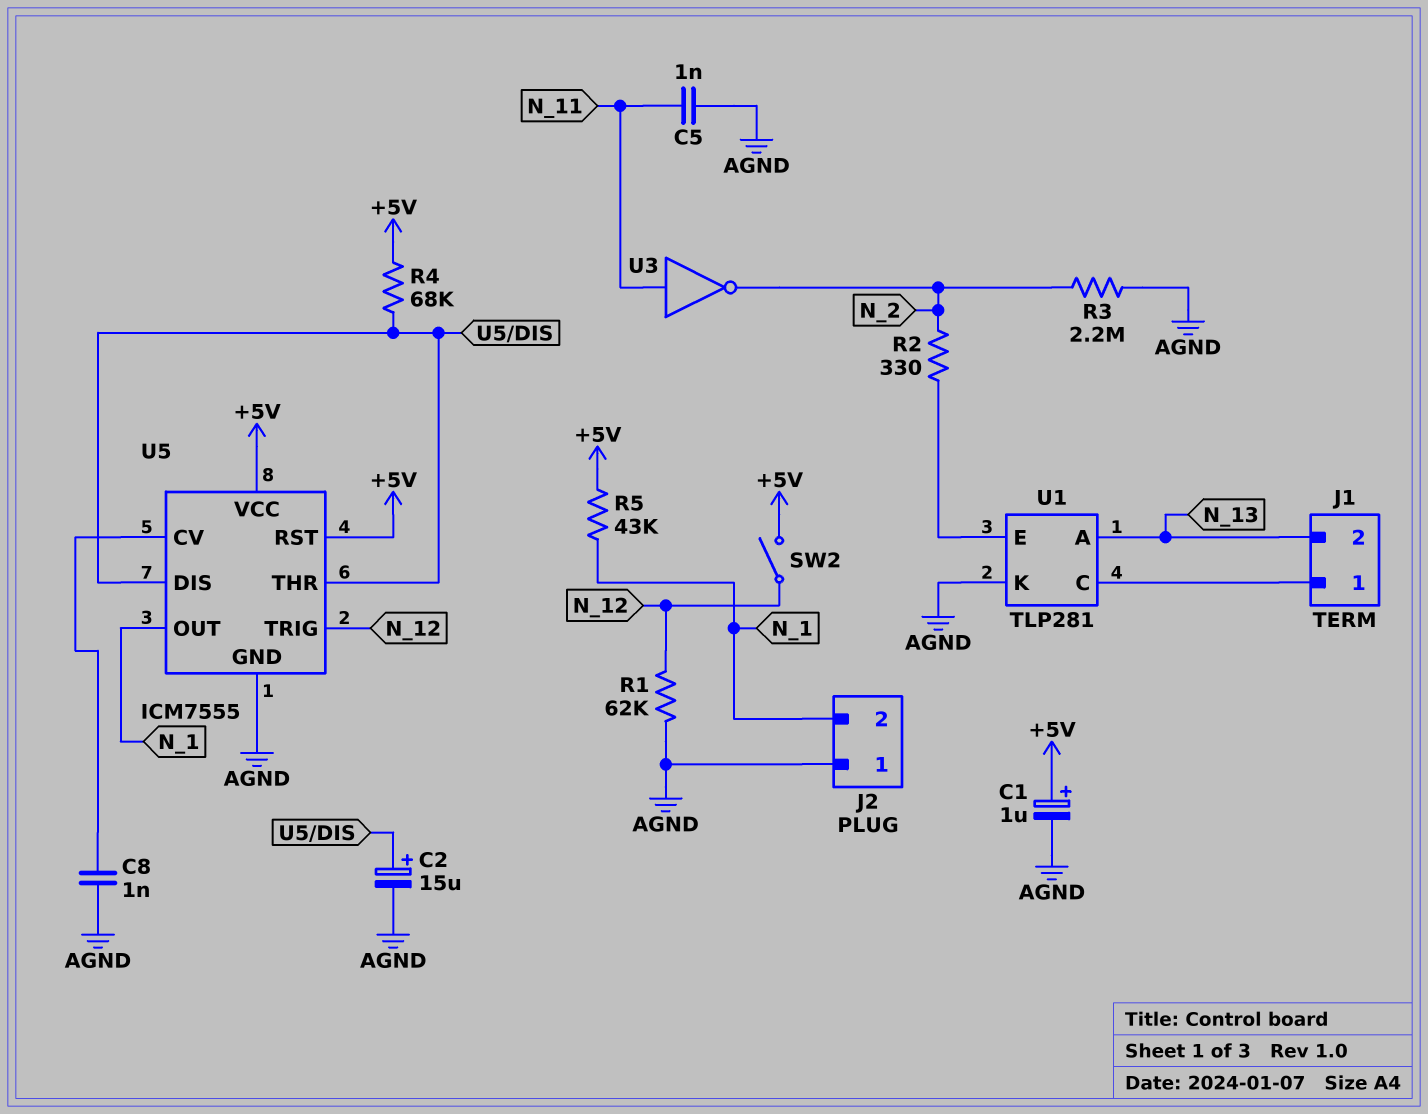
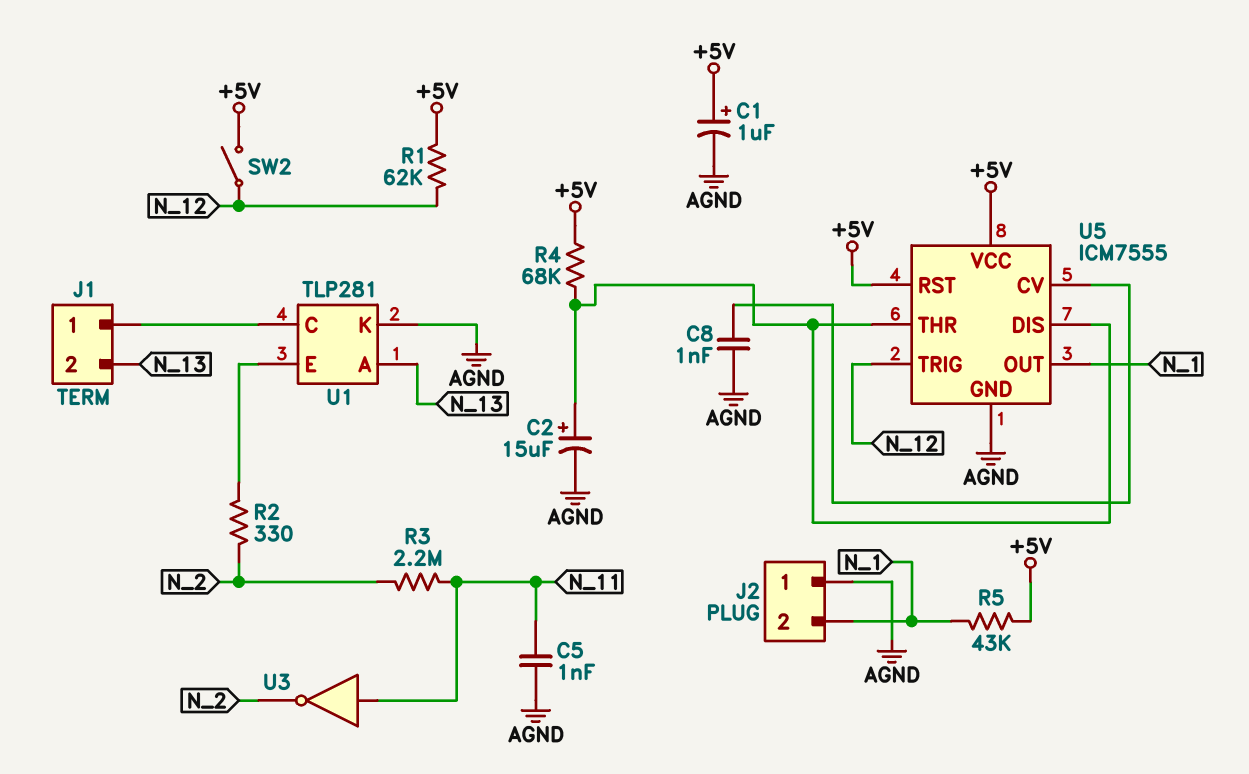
R1: 62k (AGND, N_12) -> 62k (+5V, N_12)
R3: 2.2M (AGND, N_2) -> 2.2M (N_2, N_11)

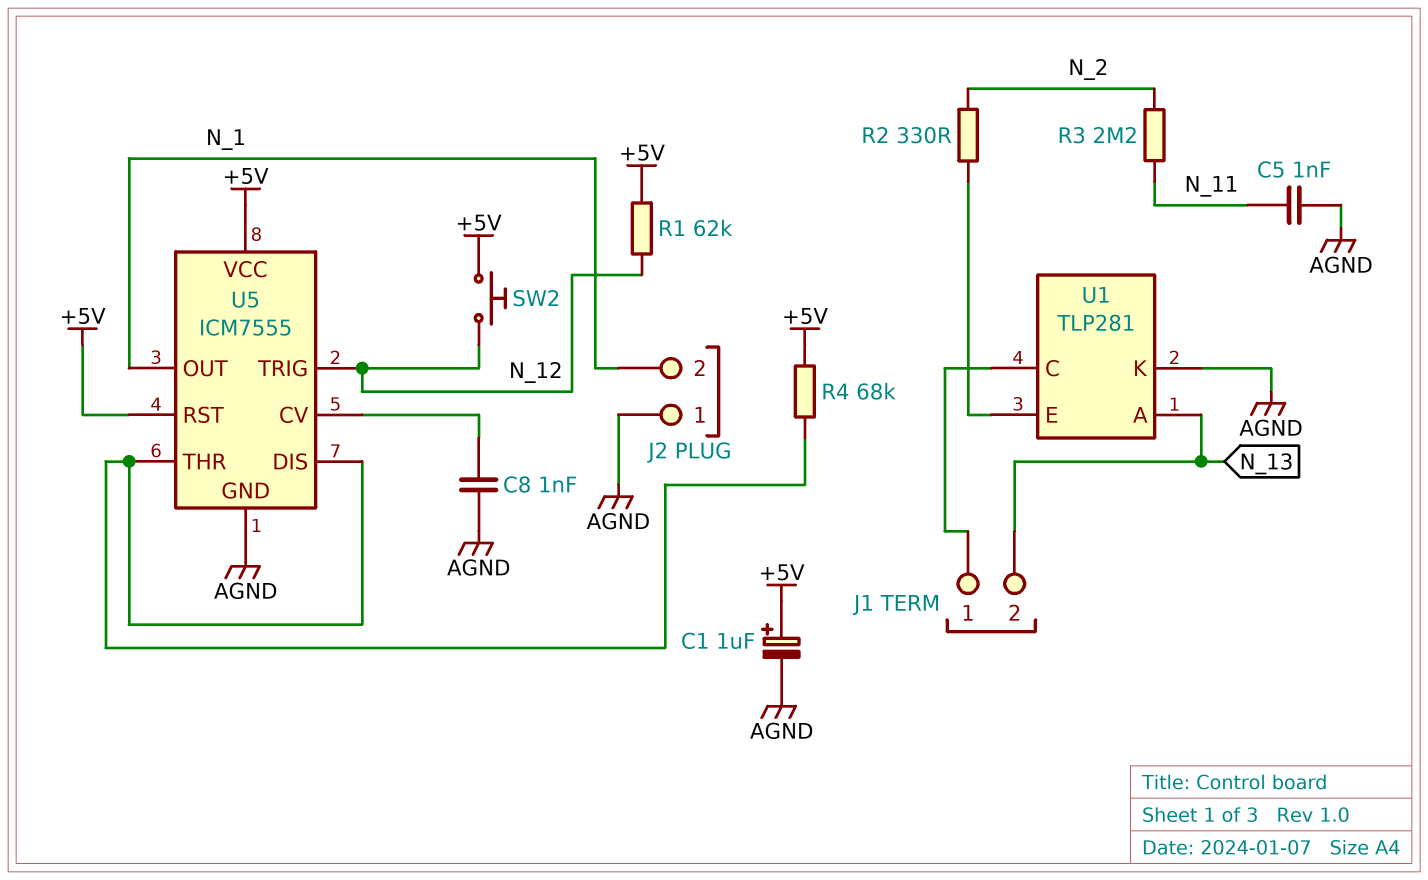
C2: 15uF (plus U5/DIS, minus AGND) -> none
R5: 43k (+5V, N_1) -> none
SW2: switch (+5V, N_12) -> button (+5V, N_12)
U3: NOT (in N_11, out N_2) -> none

